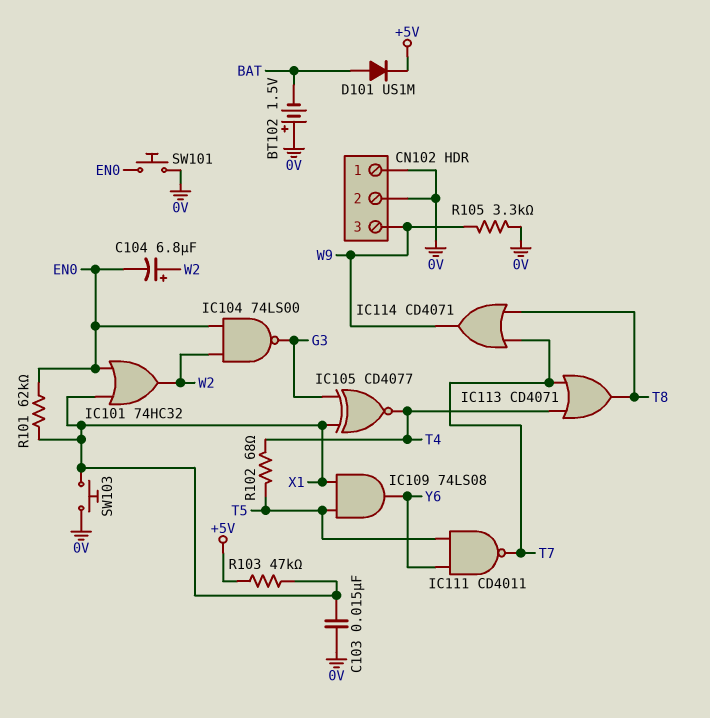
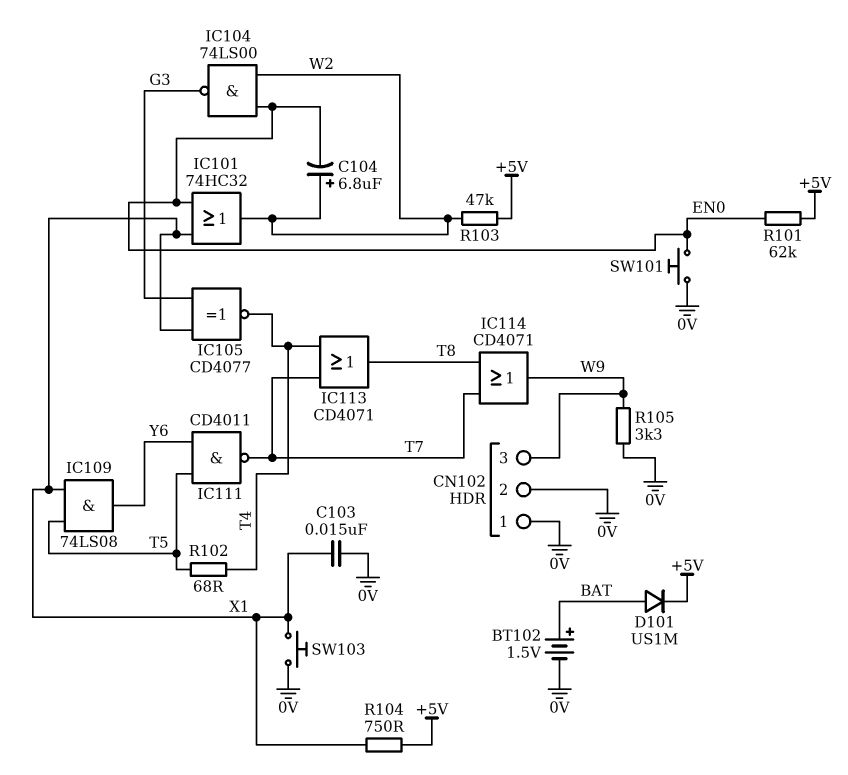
BT102: 1.5V (plus 0V, minus BAT) -> 1.5V (plus BAT, minus 0V)
R101: 62k (EN0, X1) -> 62k (+5V, EN0)
R103: 47k (+5V, X1) -> 47k (+5V, W2)
R104: none -> 750 (+5V, X1)

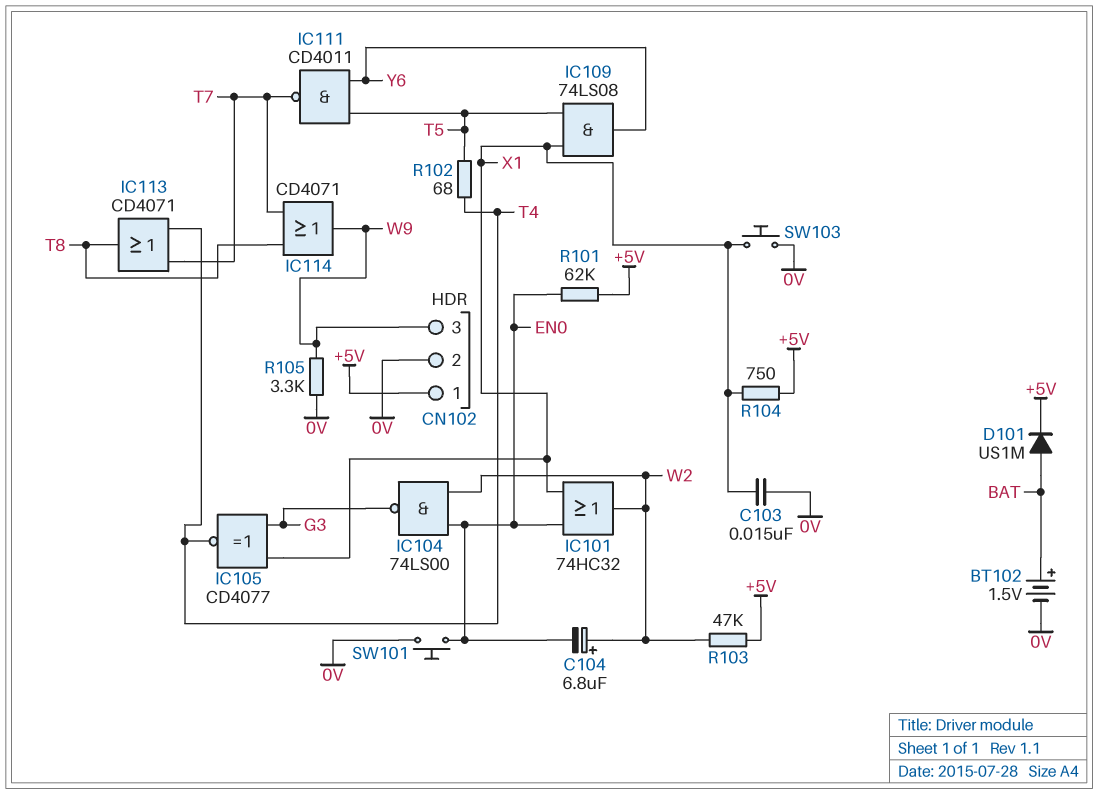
CN102 pin 1: 0V -> +5V

